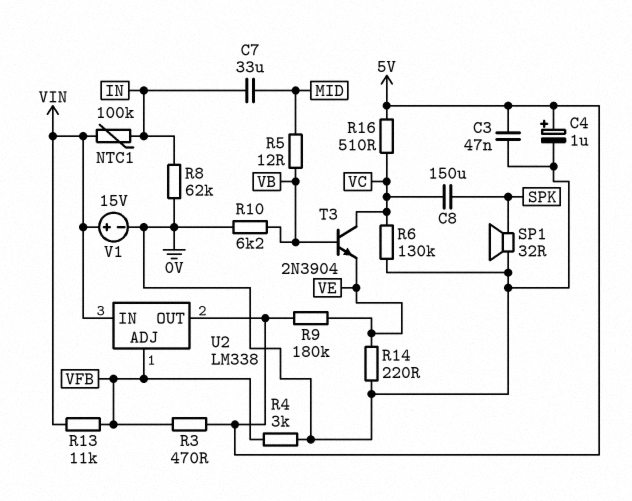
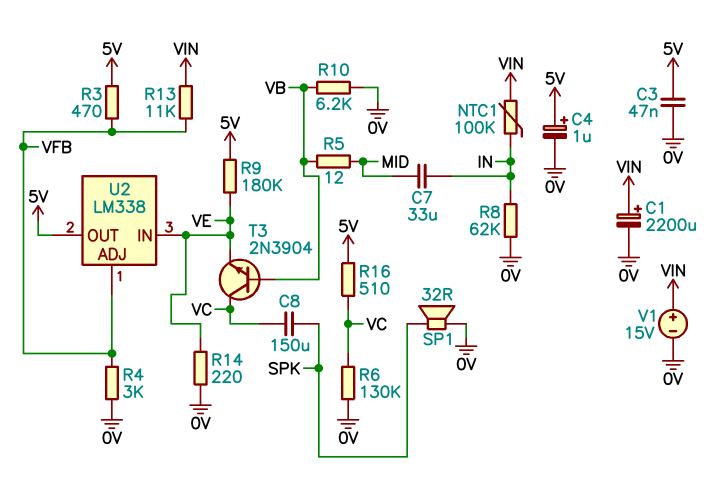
C1: none -> 2200uF (plus VIN, minus 0V)
U2 pin IN: VIN -> VE

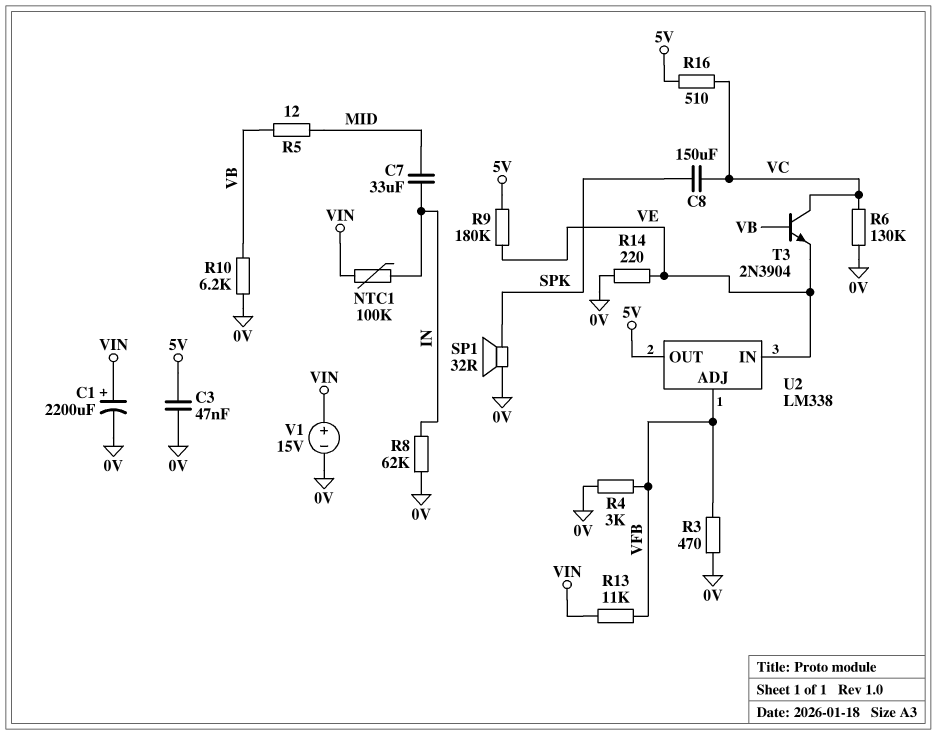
C4: 1uF (plus 5V, minus 0V) -> none
R3: 470 (5V, VFB) -> 470 (0V, VFB)

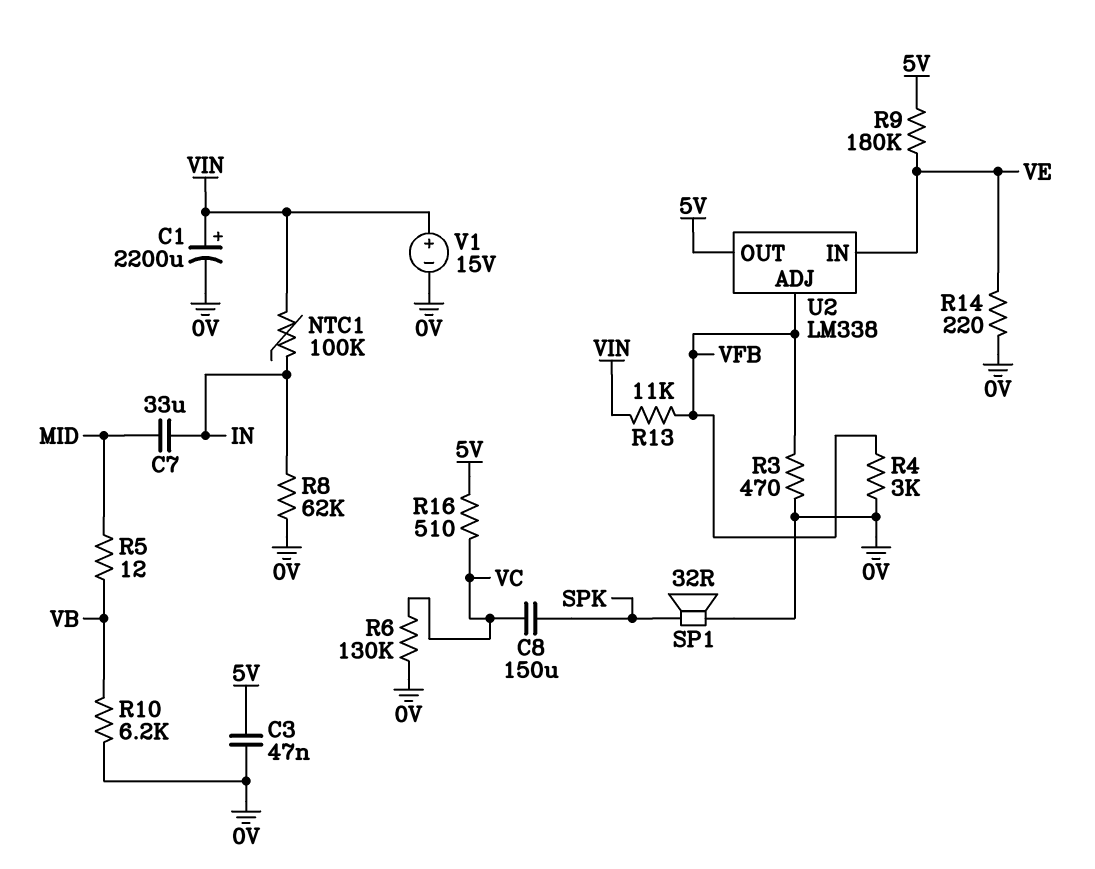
T3: NPN 2N3904 (B VB, C VC, E VE) -> none

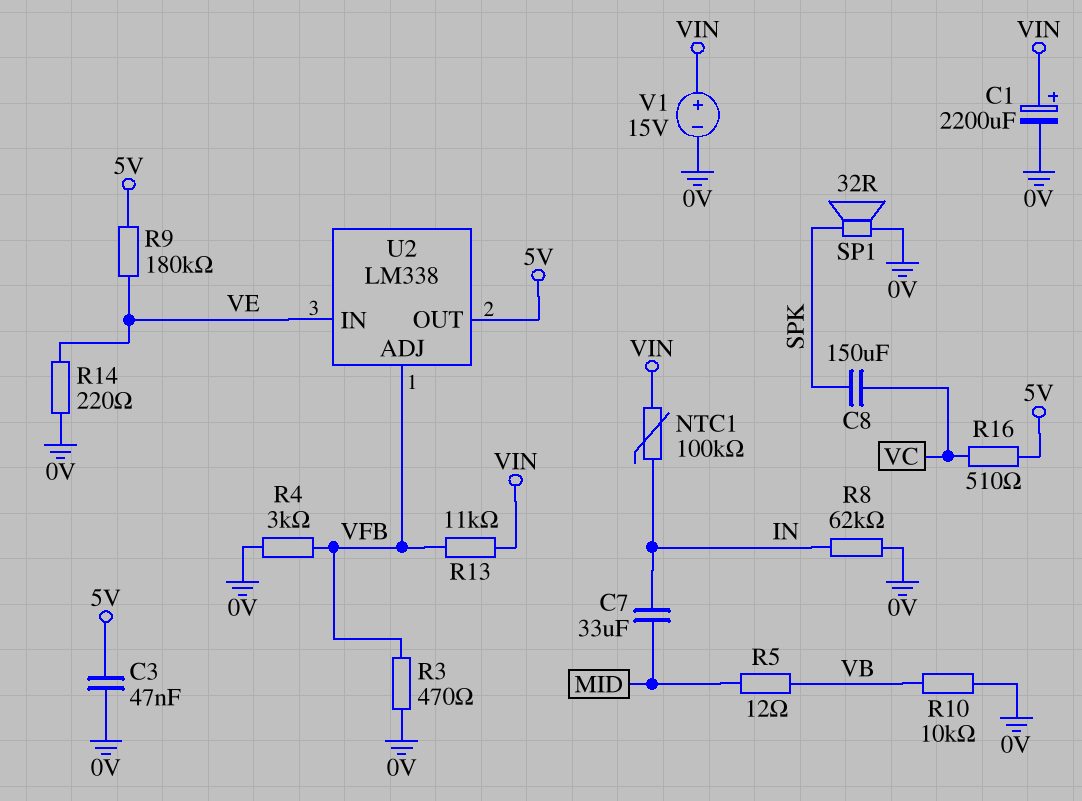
R6: 130k (0V, VC) -> none
R10: 6.2k (0V, VB) -> 10k (0V, VB)

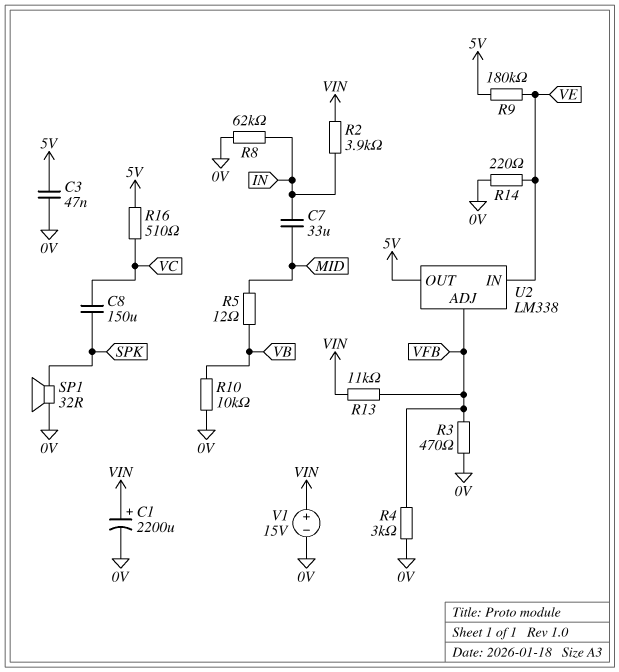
NTC1: 100k (IN, VIN) -> none
R2: none -> 3.9k (IN, VIN)

